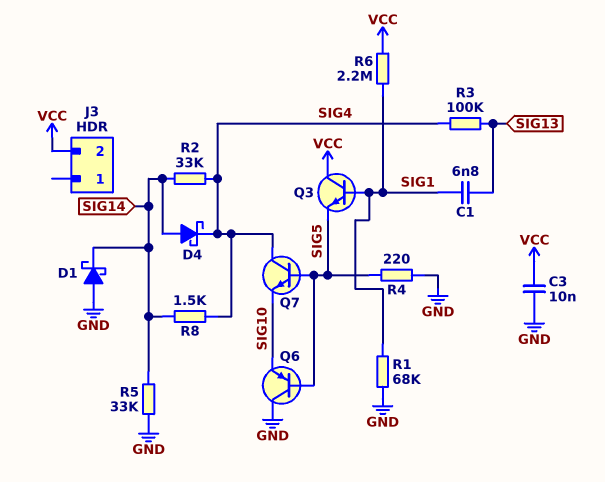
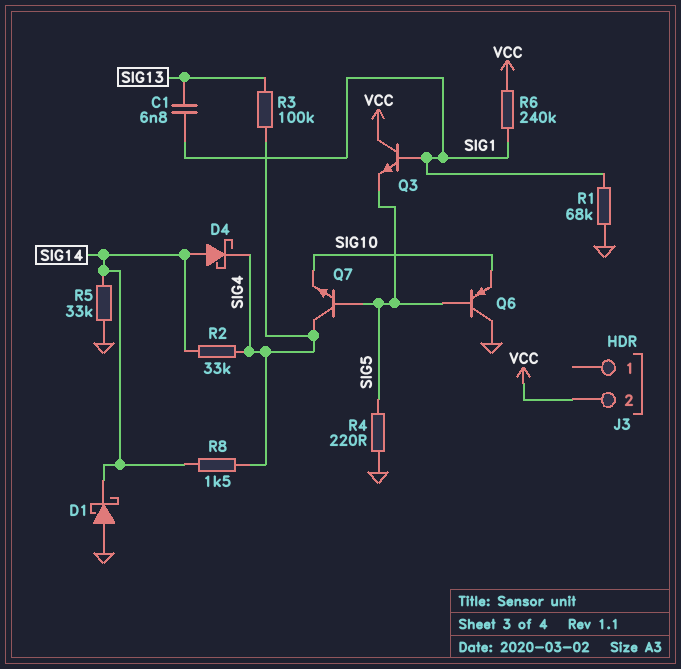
C3: 10nF (GND, VCC) -> none
R6: 2.2M (SIG1, VCC) -> 240k (SIG1, VCC)

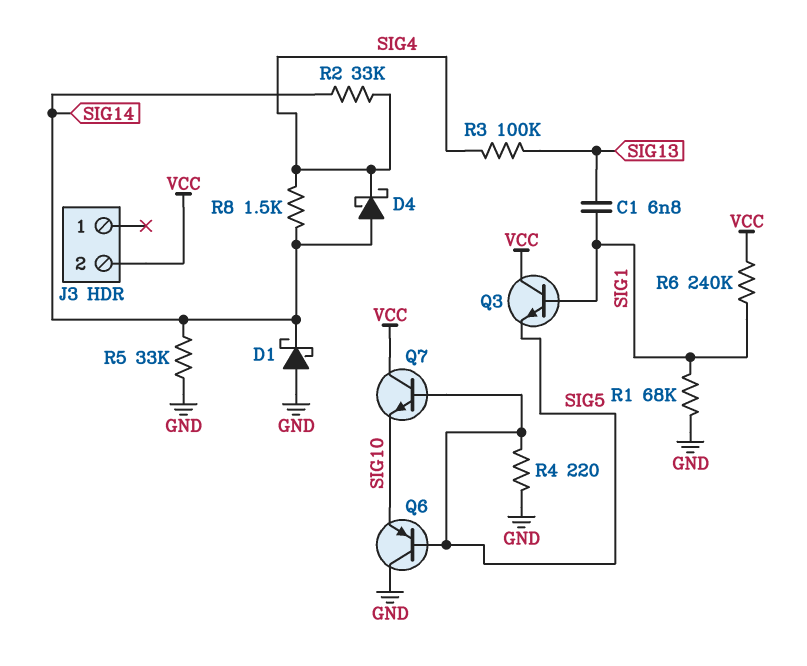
Q7: NPN (B SIG5, C SIG4, E SIG10) -> NPN (B SIG5, C VCC, E SIG10)

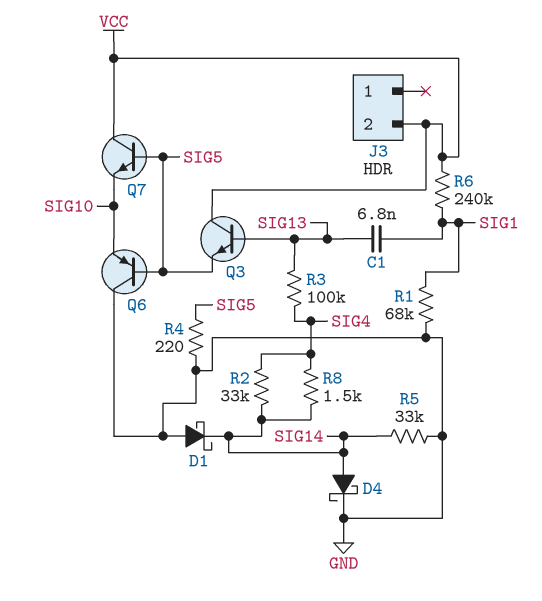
D4: schottky (A SIG14, K SIG4) -> schottky (A SIG14, K GND)
Q3: NPN (B SIG1, C VCC, E SIG5) -> NPN (B SIG13, C VCC, E SIG5)

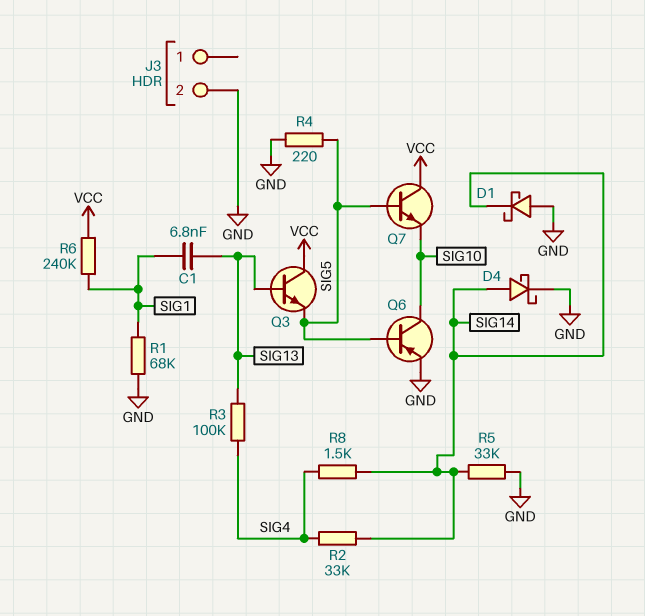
J3 pin 2: VCC -> GND
Q6: PNP (B SIG5, C GND, E SIG10) -> PNP (B SIG5, C SIG10, E GND)

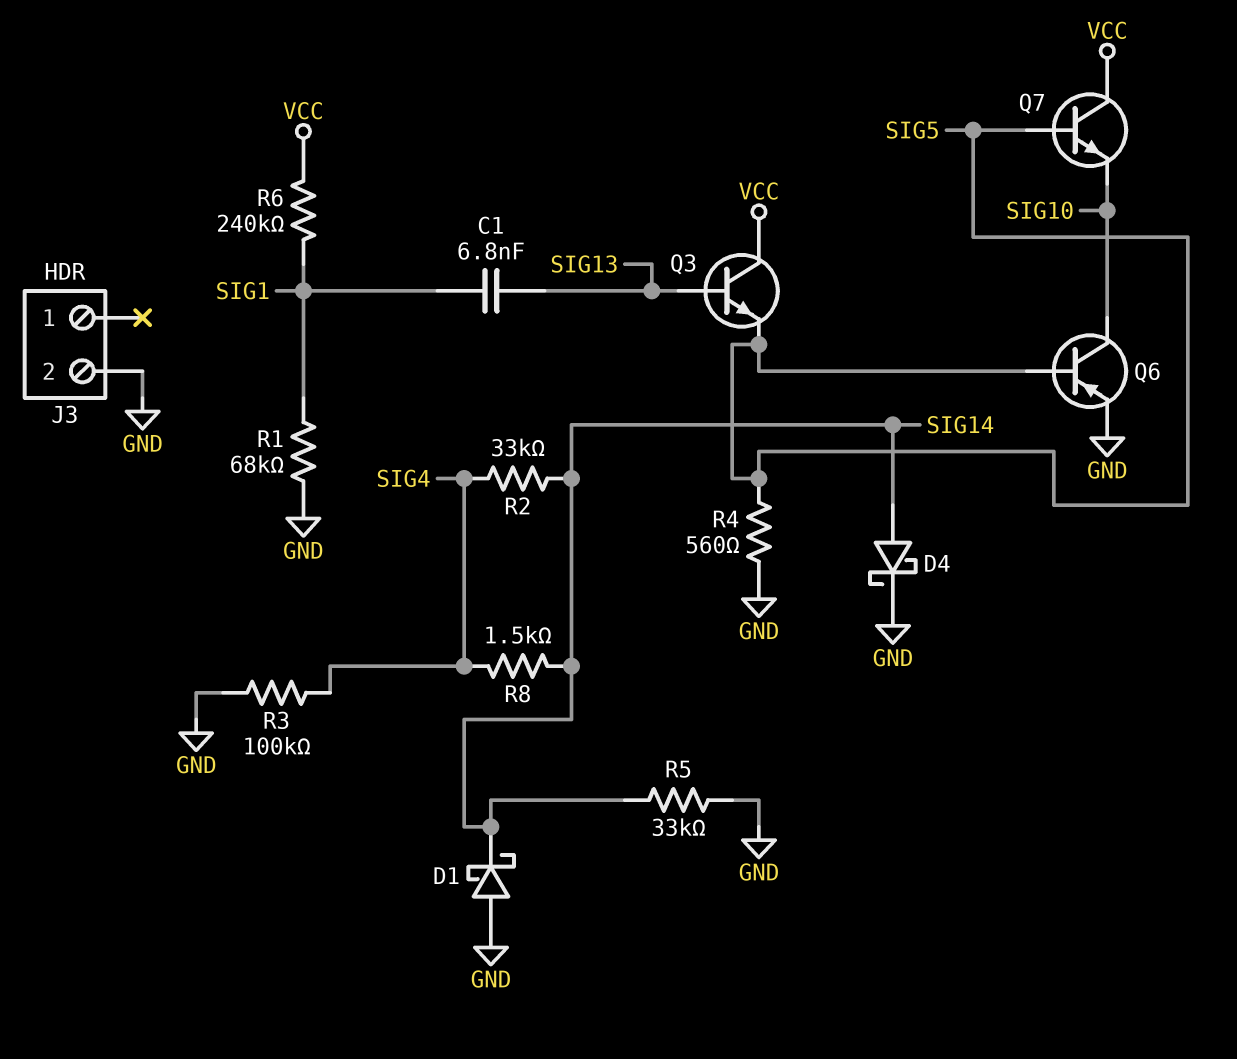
R3: 100k (SIG4, SIG13) -> 100k (GND, SIG4)
R4: 220 (GND, SIG5) -> 560 (GND, SIG5)

